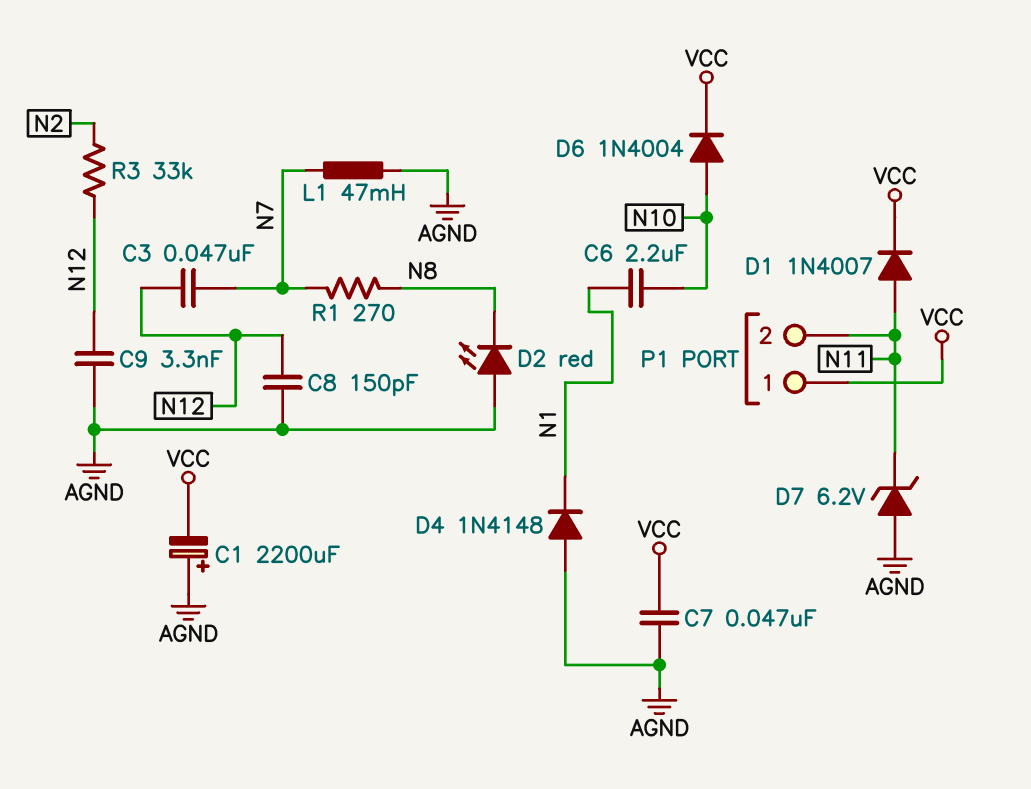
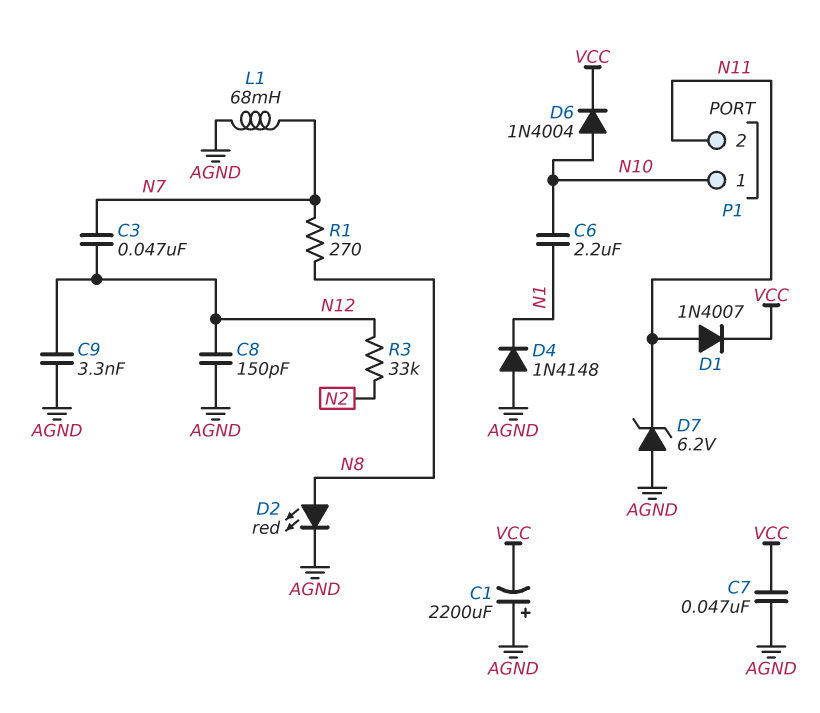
D2: LED red (A AGND, K N8) -> LED red (A N8, K AGND)
L1: 47mH (AGND, N7) -> 68mH (AGND, N7)
P1 pin 1: VCC -> N10

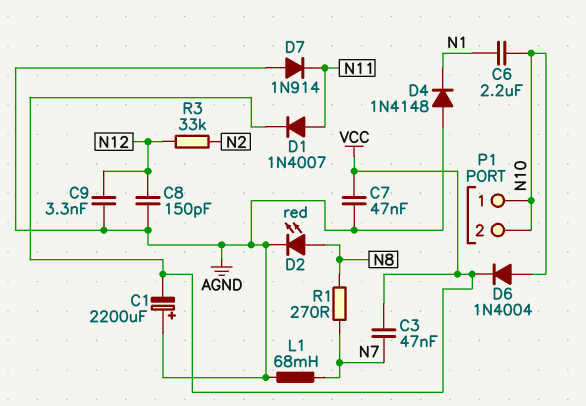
C3: 47nF (N7, N12) -> 47nF (N7, VCC)
D7: zener 6.2V (A AGND, K N11) -> diode 1N914 (A AGND, K N11)
P1 pin 2: N11 -> N10

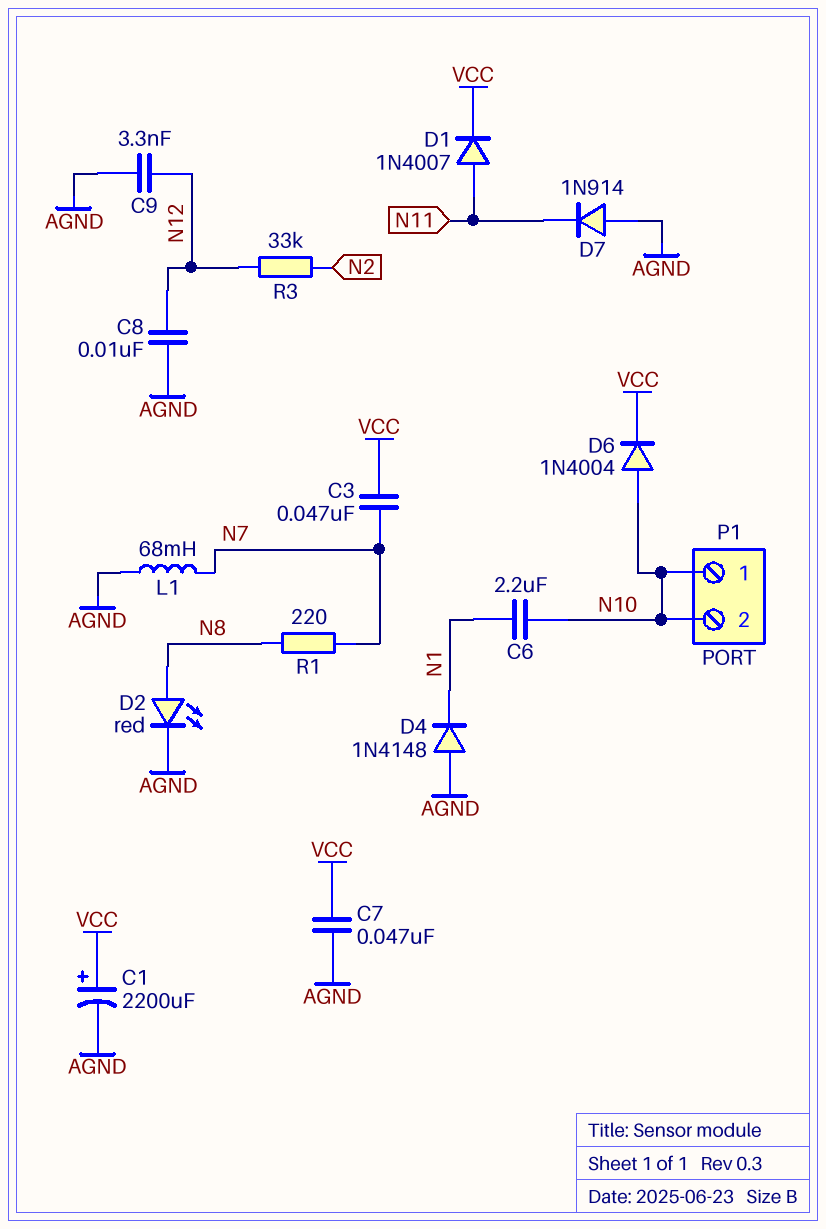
C1: 2200uF (plus AGND, minus VCC) -> 2200uF (plus VCC, minus AGND)
C8: 150pF (AGND, N12) -> 10nF (AGND, N12)
R1: 270 (N7, N8) -> 220 (N7, N8)

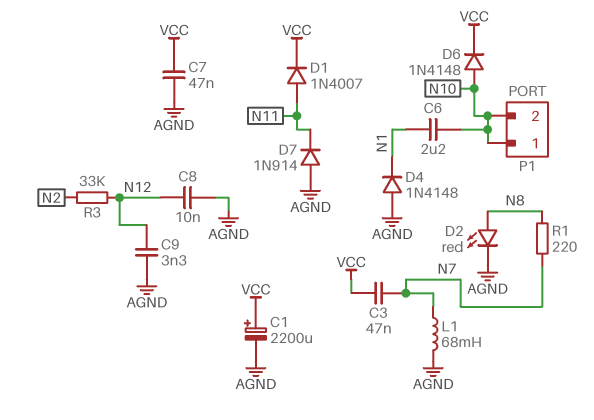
D6: diode 1N4004 (A N10, K VCC) -> diode 1N4148 (A N10, K VCC)

